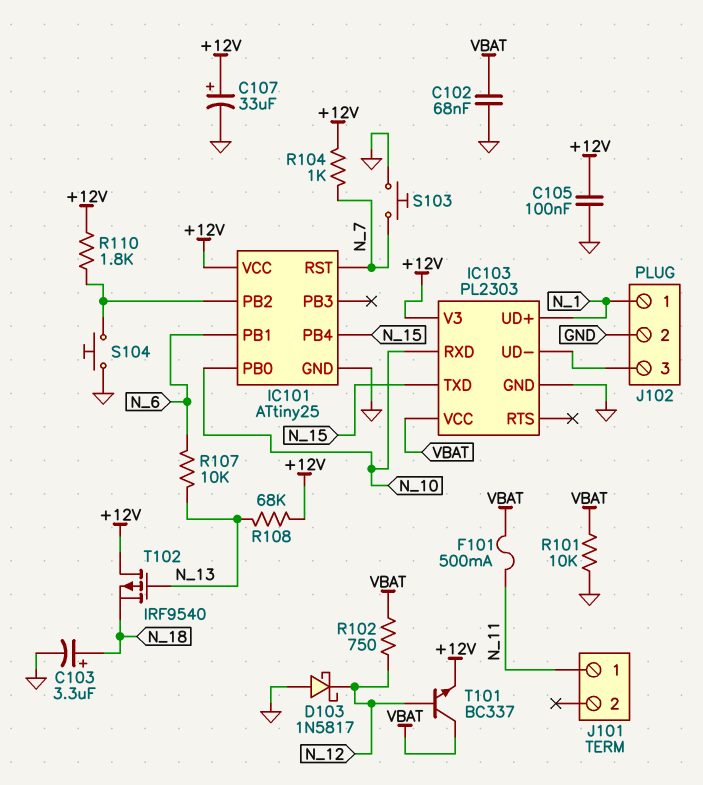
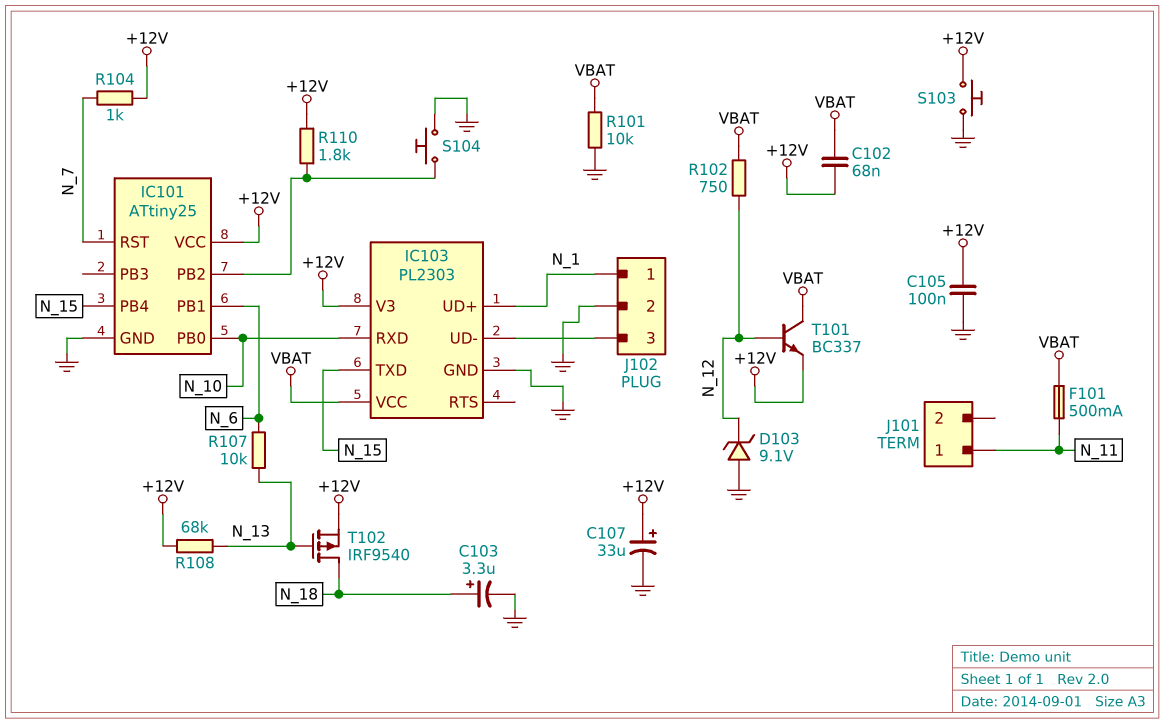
C102: 68nF (GND, VBAT) -> 68nF (+12V, VBAT)
D103: schottky 1N5817 (A GND, K N_12) -> zener 9.1V (A GND, K N_12)
S103: button (GND, N_7) -> button (+12V, GND)
T102: PMOS IRF9540 (G N_13, D +12V, S N_18) -> PMOS IRF9540 (G N_13, D N_18, S +12V)

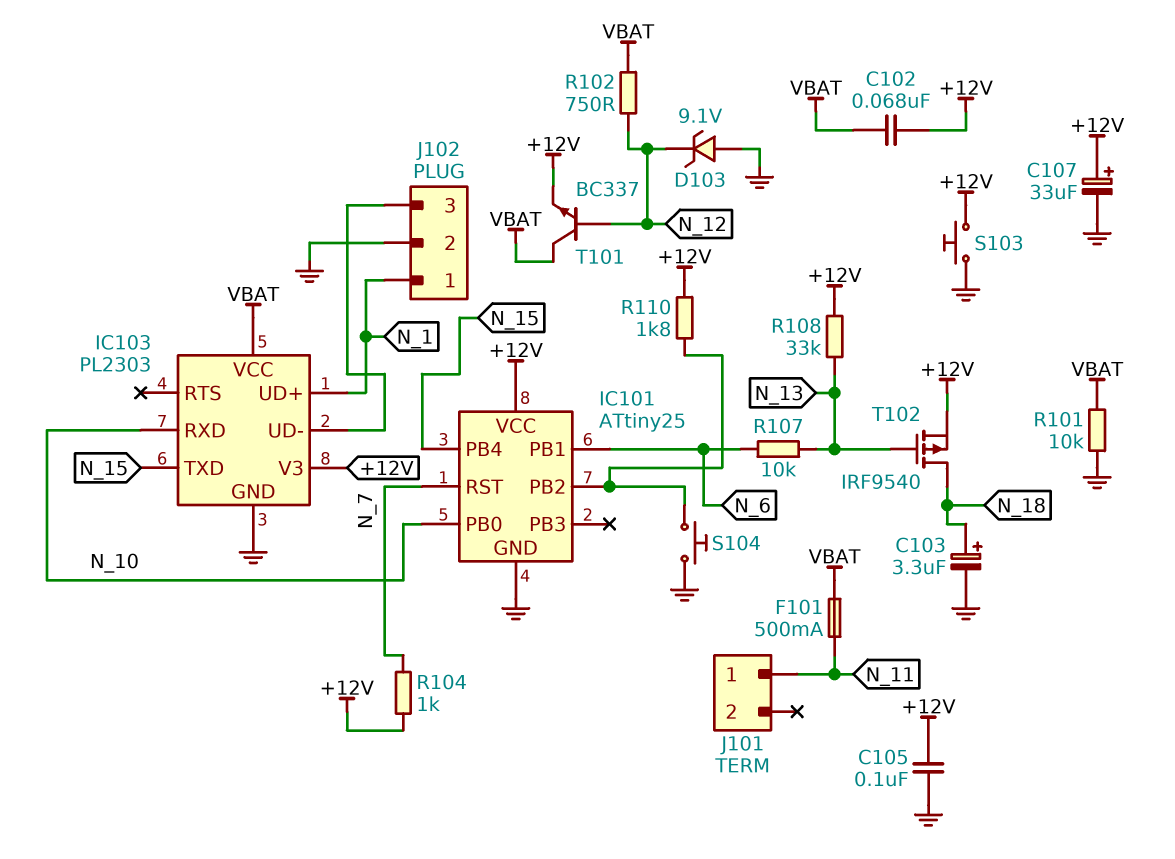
R108: 68k (+12V, N_13) -> 33k (+12V, N_13)

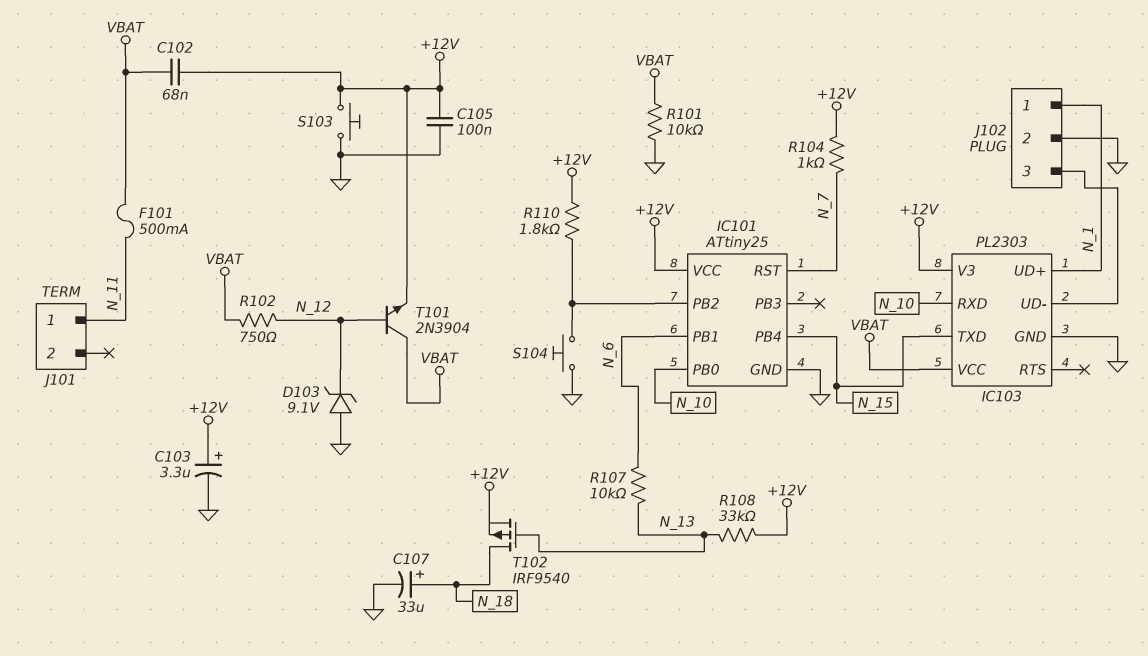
C103: 3.3uF (plus N_18, minus GND) -> 3.3uF (plus +12V, minus GND)
C107: 33uF (plus +12V, minus GND) -> 33uF (plus N_18, minus GND)
T101: NPN BC337 (B N_12, C VBAT, E +12V) -> NPN 2N3904 (B N_12, C VBAT, E +12V)

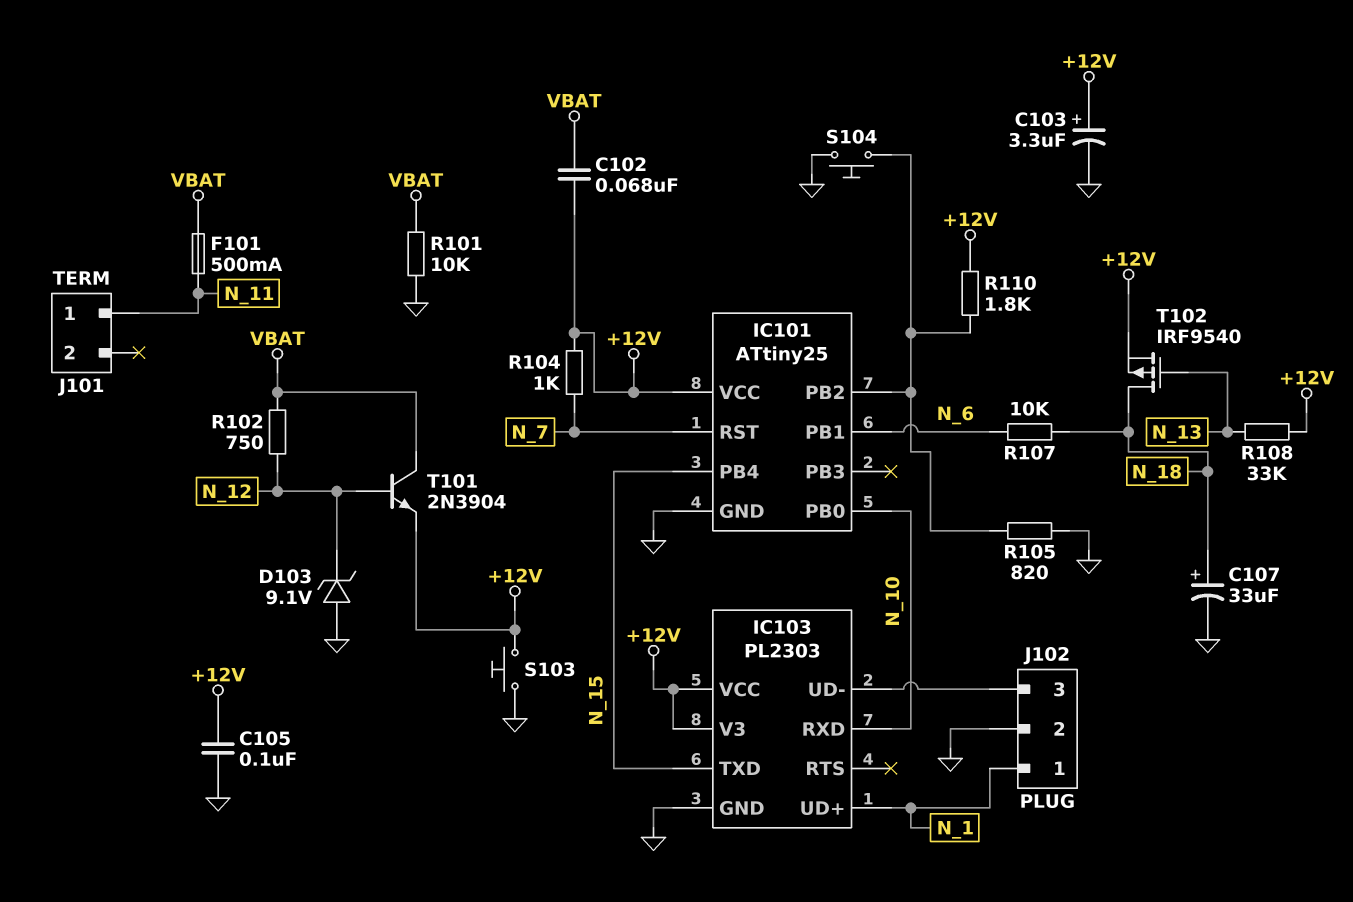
IC103 pin VCC: VBAT -> +12V
R105: none -> 820 (GND, IC101/PB2)
R107: 10k (N_6, N_13) -> 10k (N_6, N_18)

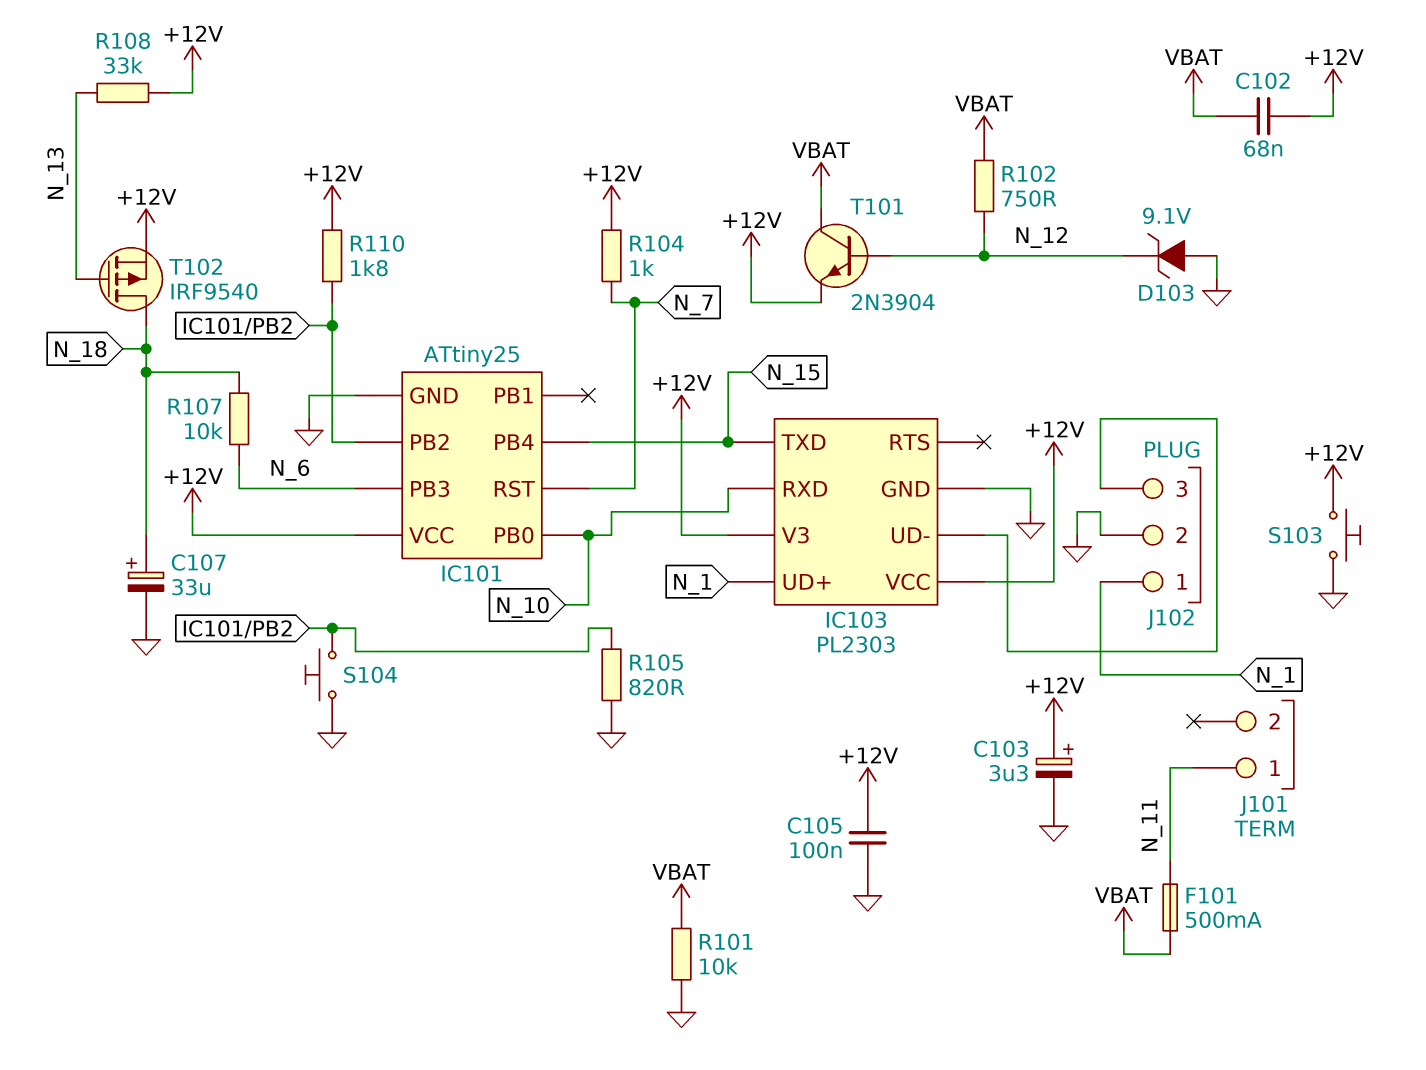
IC101 pin PB1: N_6 -> none
IC101 pin PB3: none -> N_6

